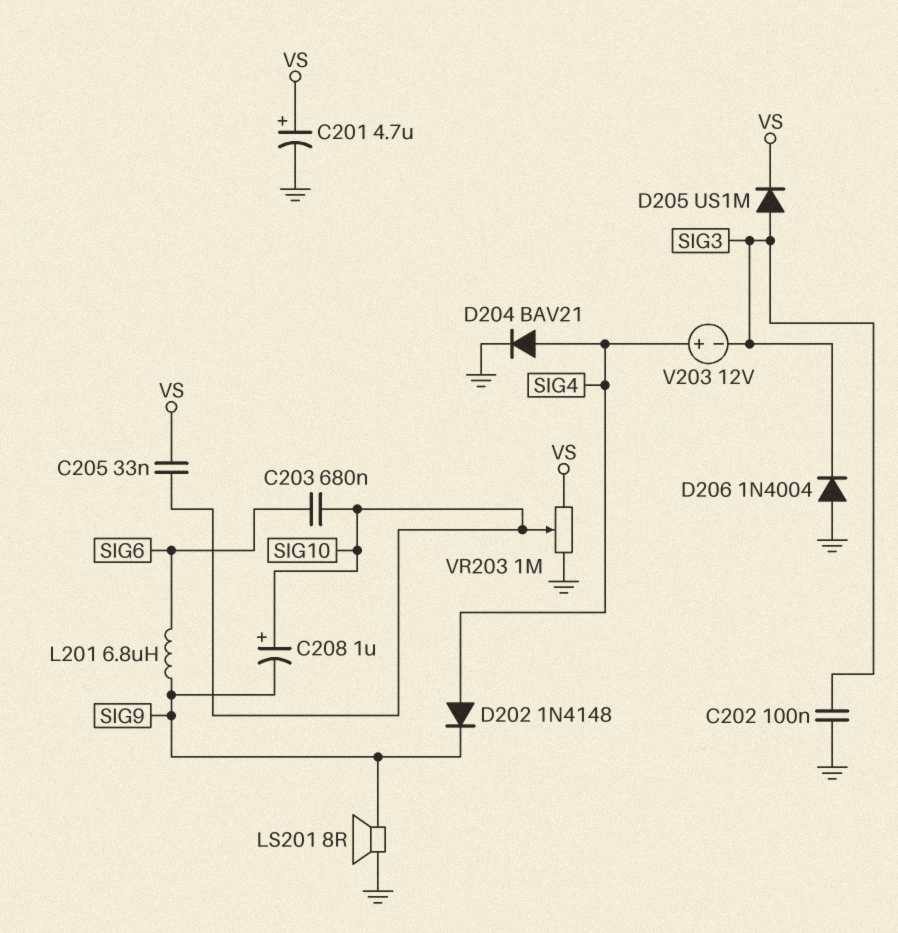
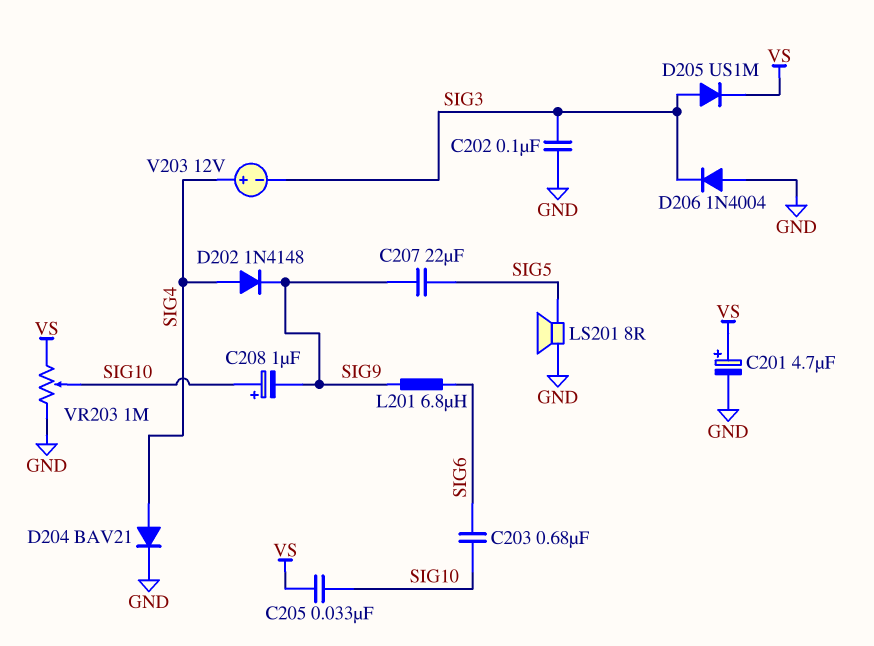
C207: none -> 22uF (SIG5, SIG9)
LS201: speaker 8R (GND, SIG9) -> speaker 8R (GND, SIG5)

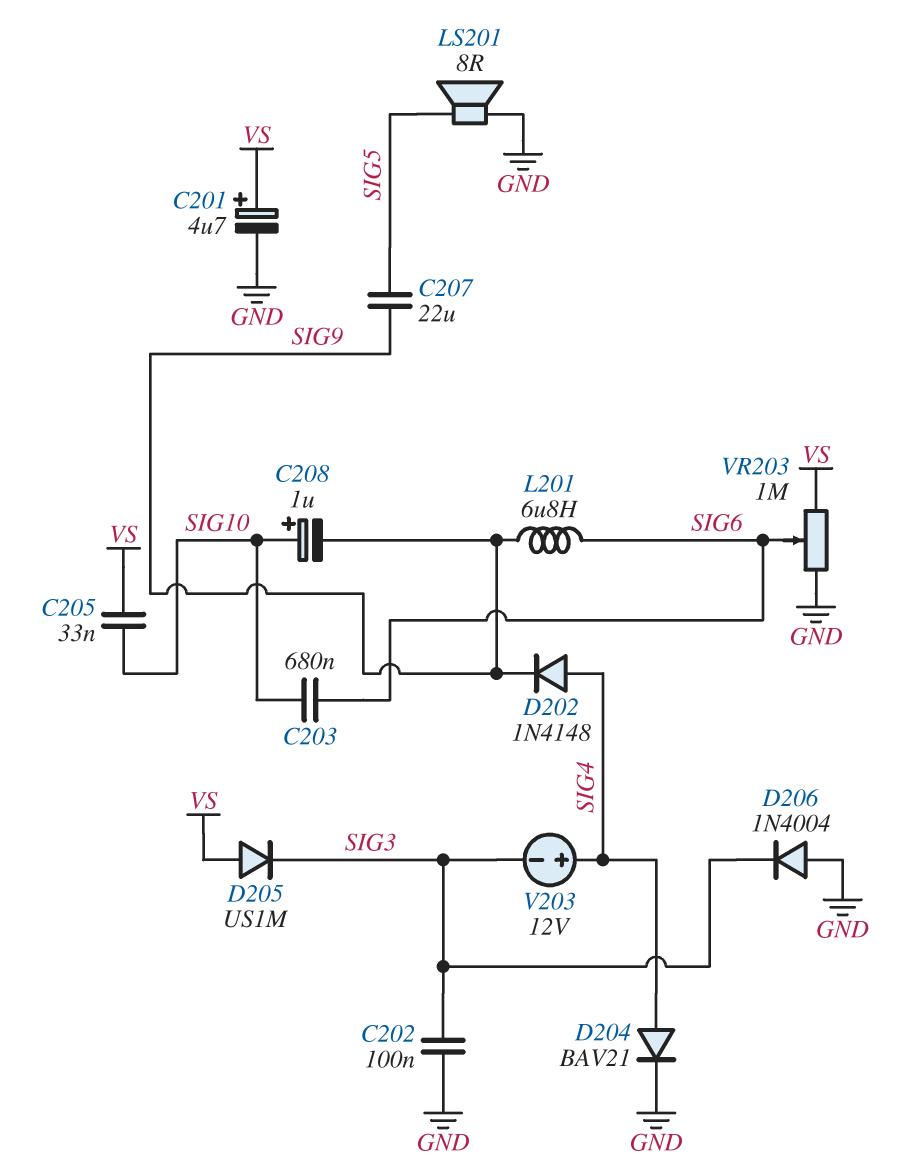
D205: diode US1M (A SIG3, K VS) -> diode US1M (A VS, K SIG3)
VR203: 1M (GND, VS, wiper SIG10) -> 1M (GND, VS, wiper SIG6)

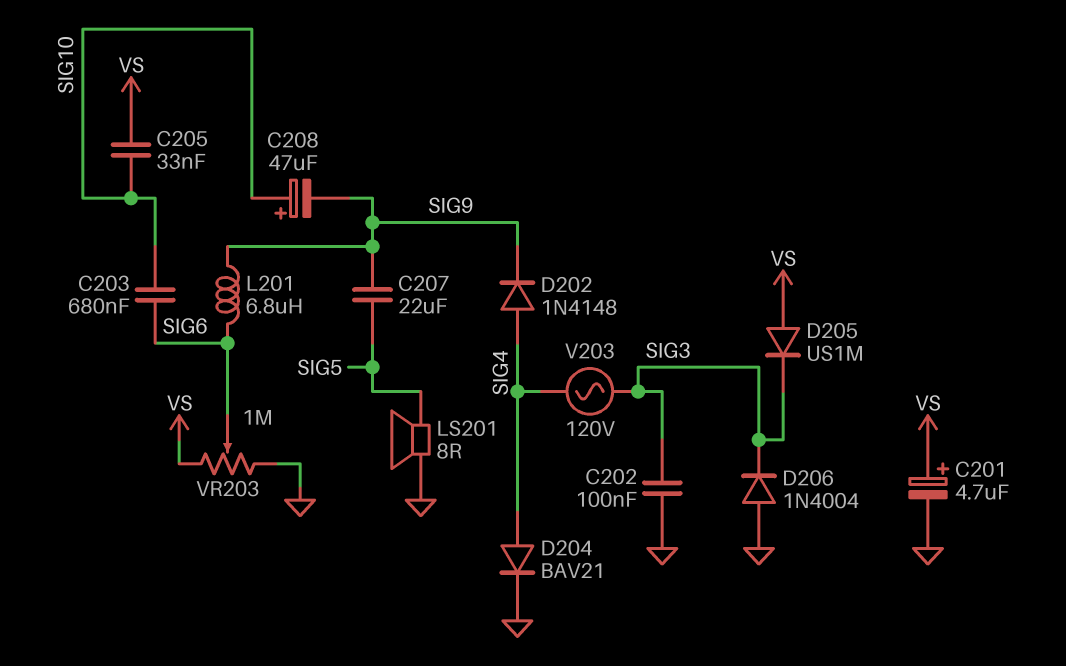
C208: 1uF (plus SIG10, minus SIG9) -> 47uF (plus SIG10, minus SIG9)
V203: 12V (plus SIG4, minus SIG3) -> AC 120V (SIG3, SIG4)

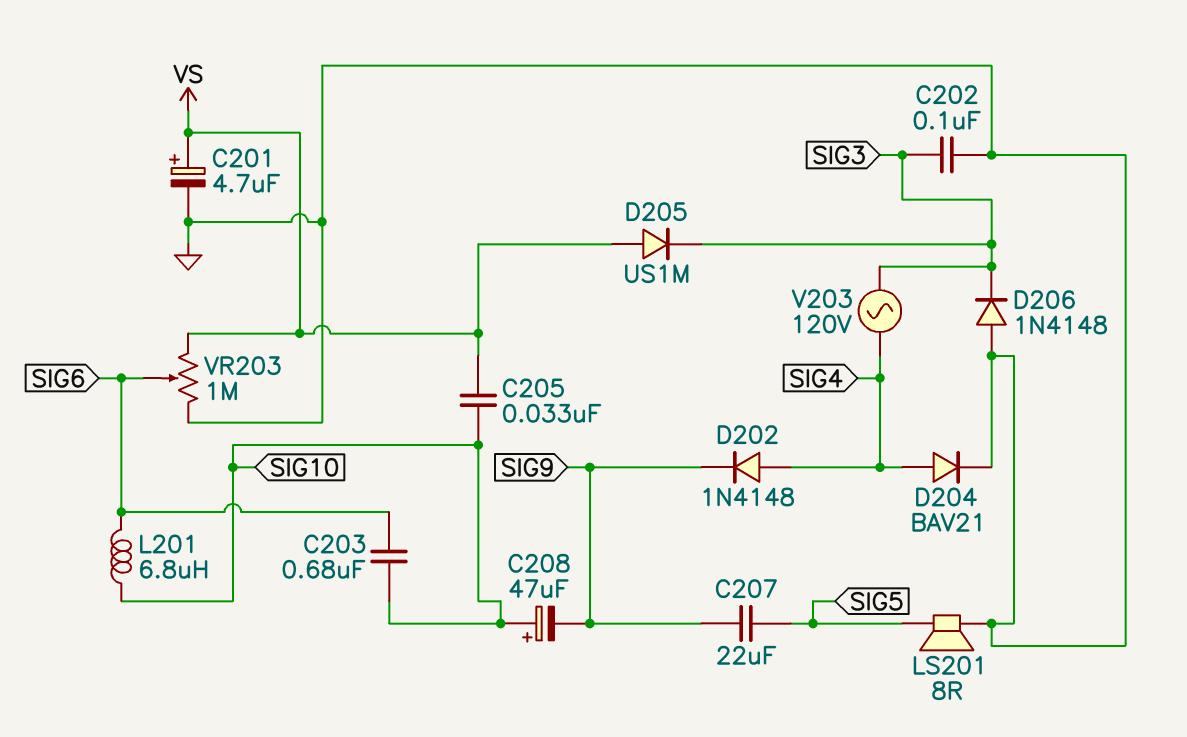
D206: diode 1N4004 (A GND, K SIG3) -> diode 1N4148 (A GND, K SIG3)
L201: 6.8uH (SIG6, SIG9) -> 6.8uH (SIG6, SIG10)

